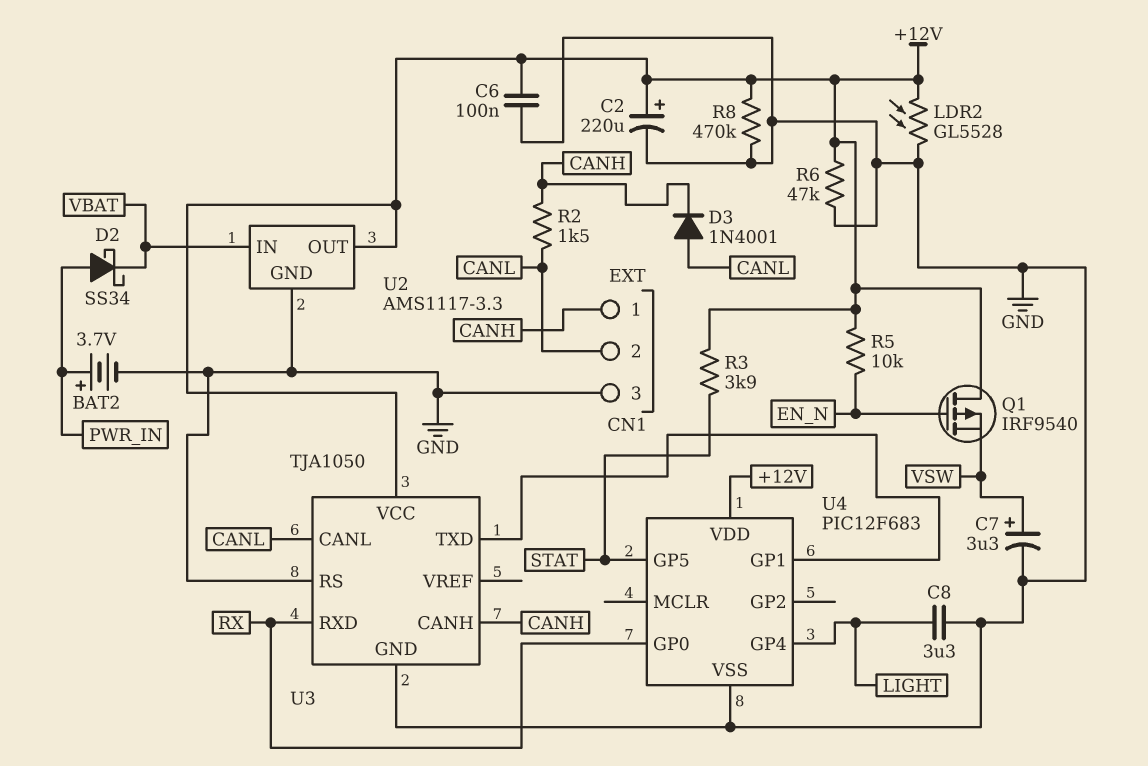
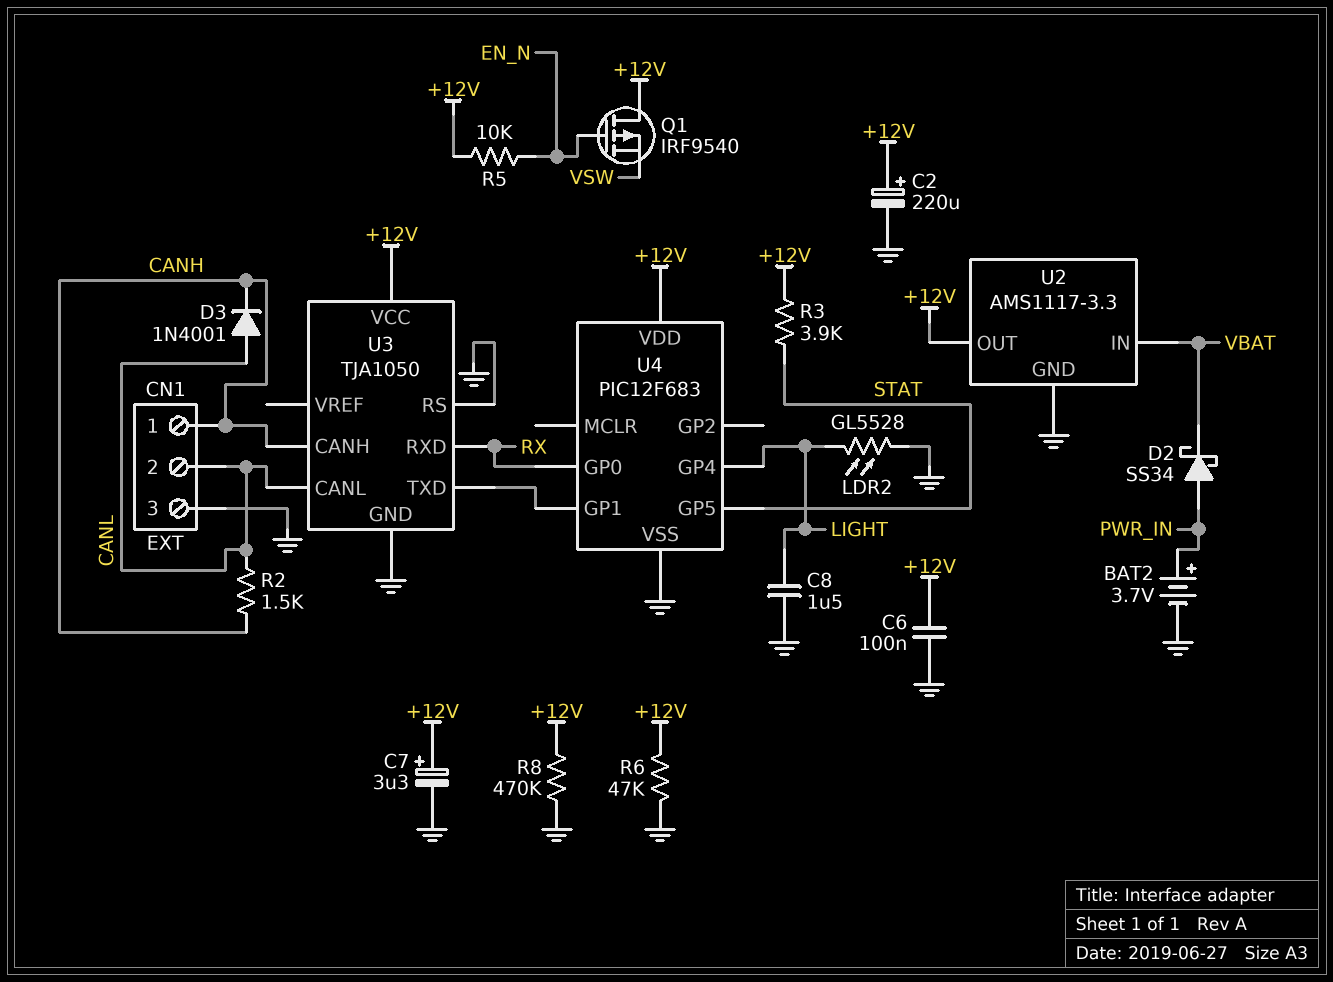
C7: 3.3uF (plus VSW, minus GND) -> 3.3uF (plus +12V, minus GND)
C8: 3.3uF (GND, LIGHT) -> 1.5uF (GND, LIGHT)
LDR2: GL5528 (+12V, GND) -> GL5528 (GND, LIGHT)

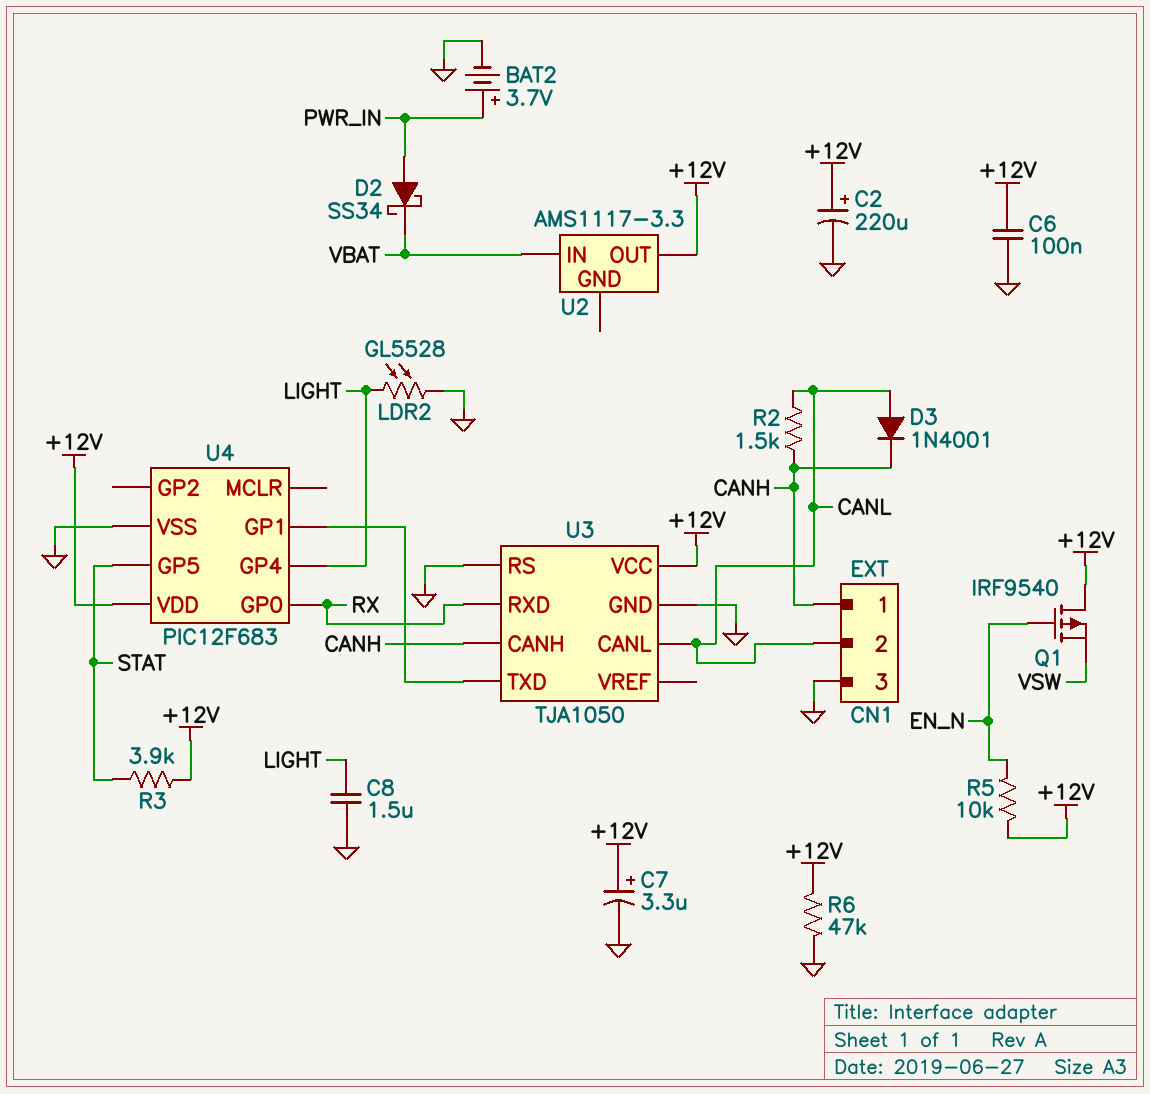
R8: 470k (+12V, GND) -> none
U2 pin GND: GND -> none

